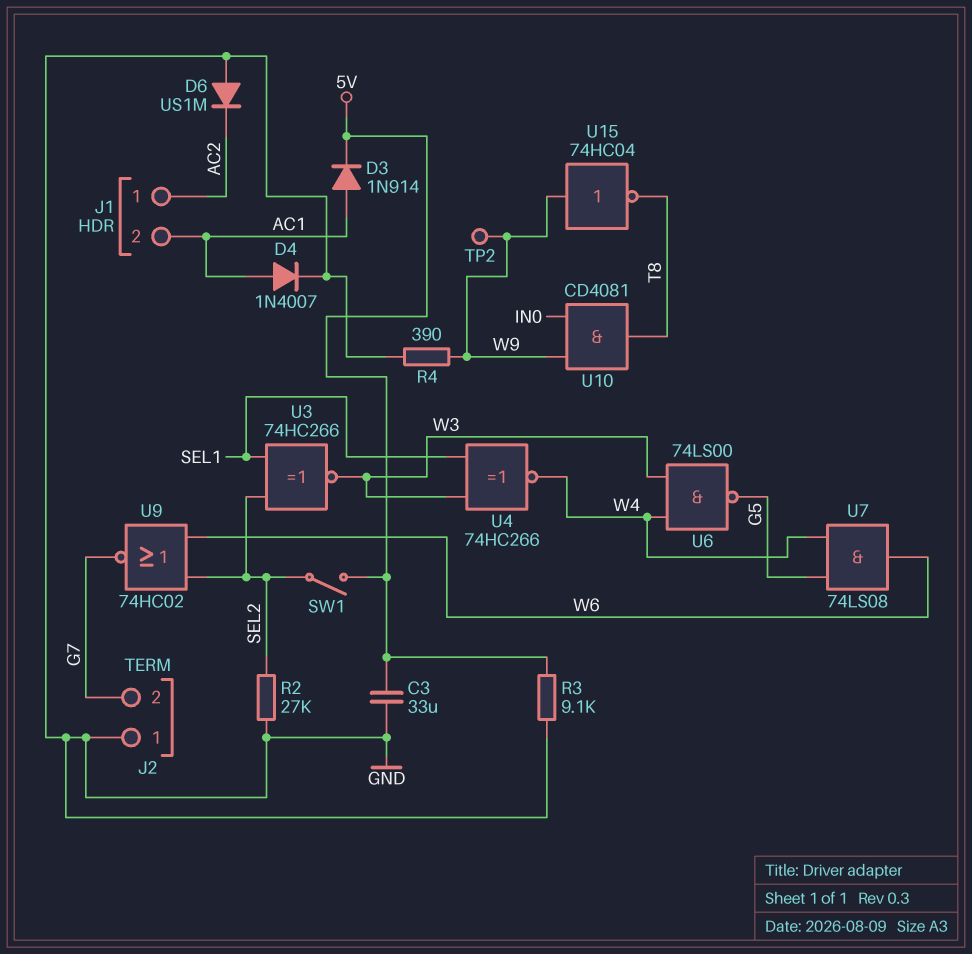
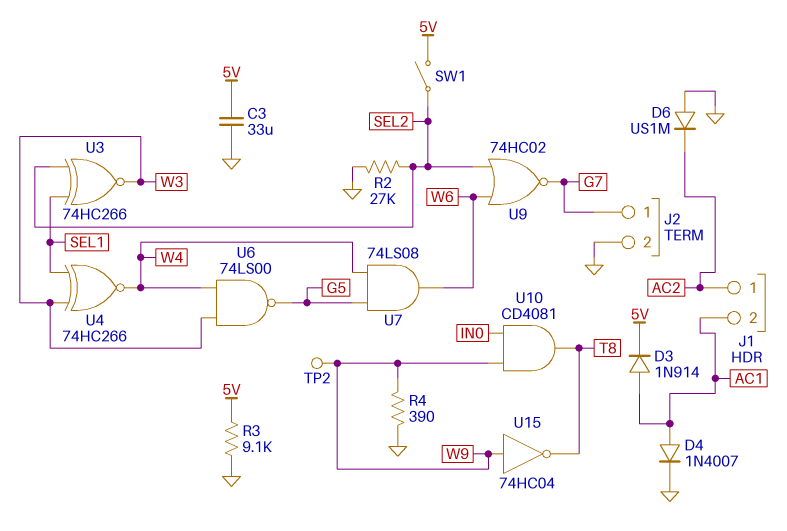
J2 pin 1: GND -> G7
J2 pin 2: G7 -> GND

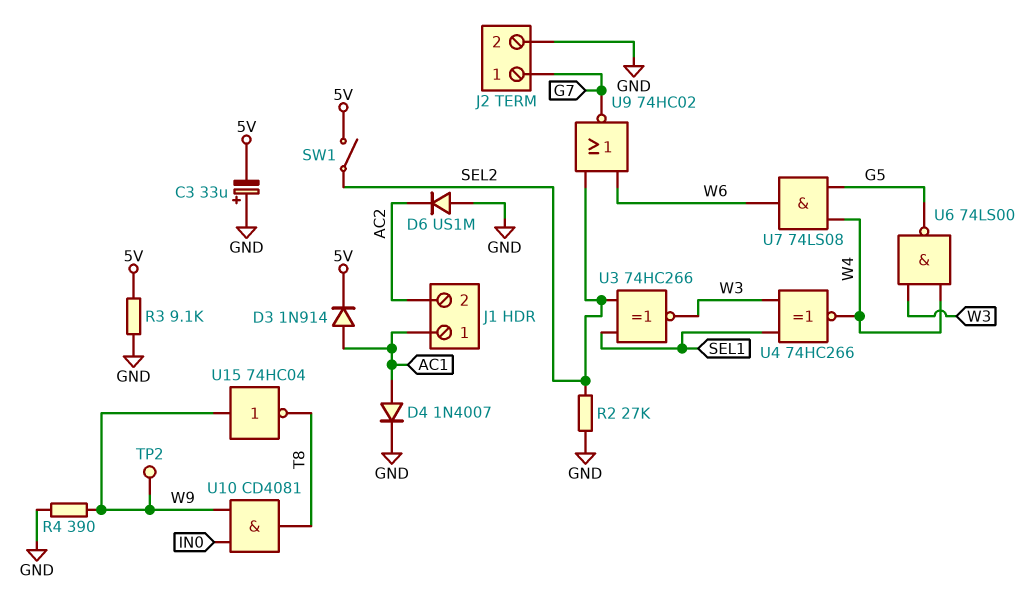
C3: 33uF (5V, GND) -> 33uF (plus GND, minus 5V)
J1 pin 1: AC2 -> AC1
J1 pin 2: AC1 -> AC2

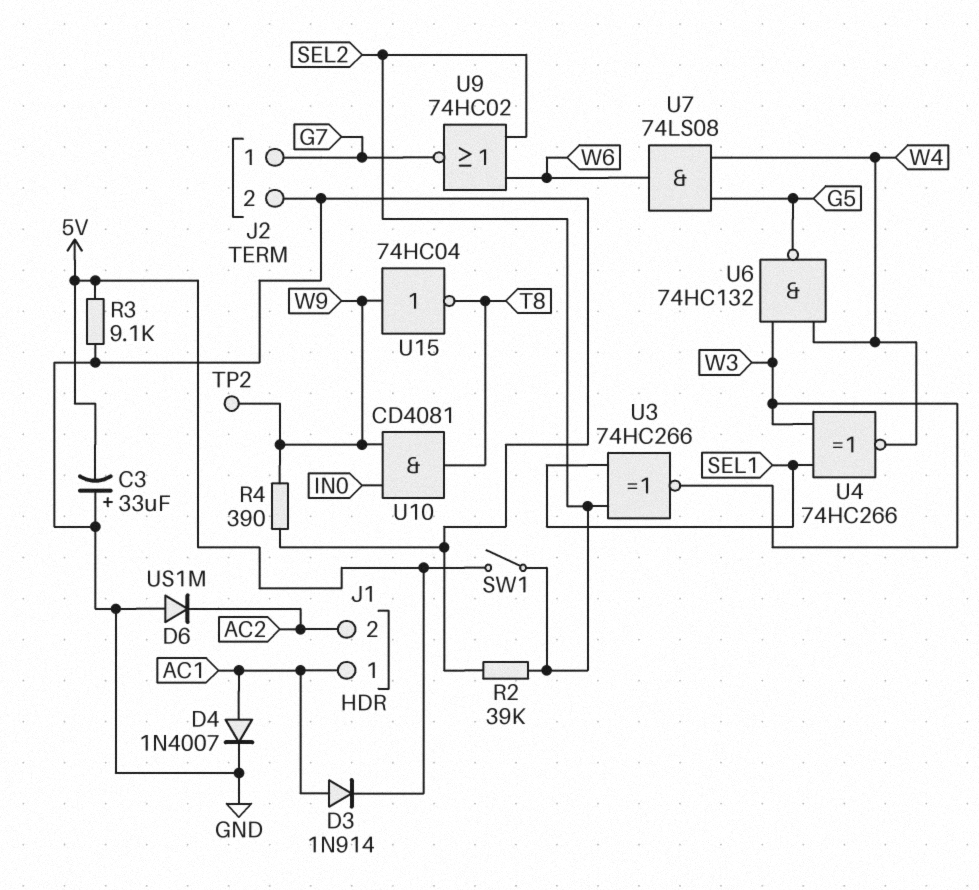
R2: 27k (GND, SEL2) -> 39k (GND, SEL2)
U6: NAND 74LS00 (in W3, in W4, out G5) -> NAND 74HC132 (in W3, in W4, out G5)

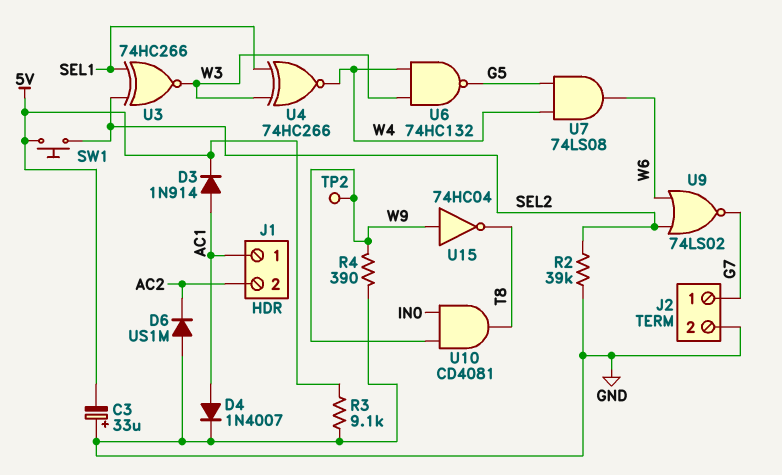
SW1: switch (5V, SEL2) -> button (5V, SEL2)
U9: NOR 74HC02 (in SEL2, in W6, out G7) -> NOR 74LS02 (in SEL2, in W6, out G7)

